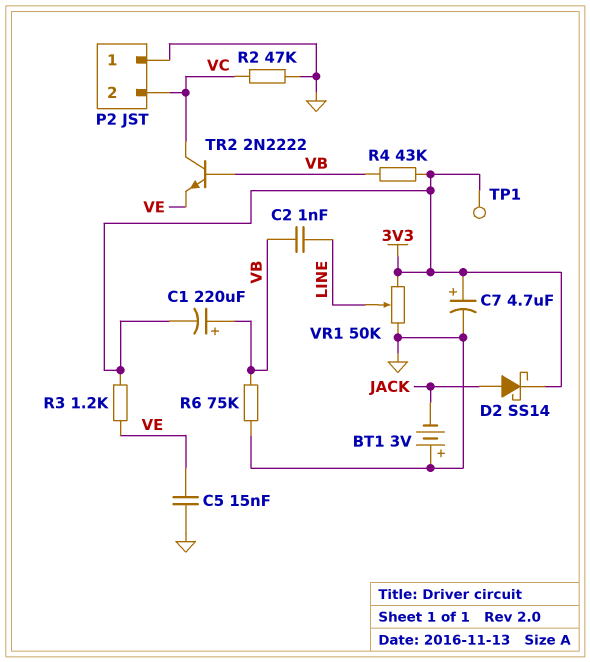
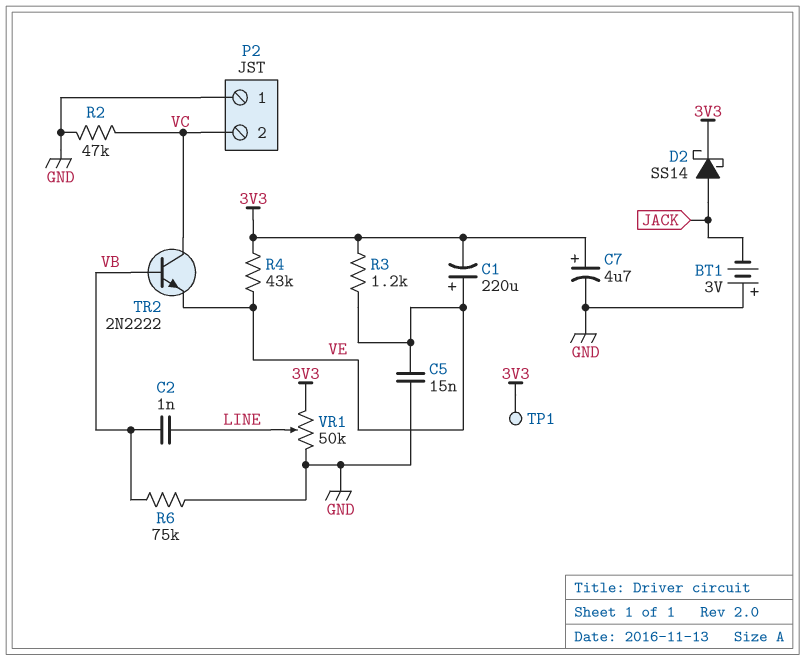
C1: 220uF (plus VB, minus 3V3) -> 220uF (plus VE, minus 3V3)
R4: 43k (3V3, VB) -> 43k (3V3, VE)

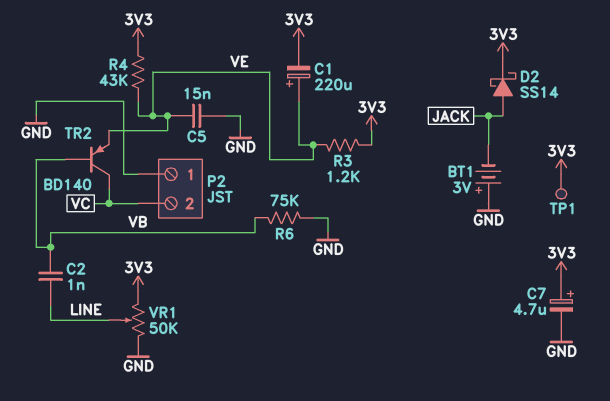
R2: 47k (GND, VC) -> none
TR2: NPN 2N2222 (B VB, C VC, E VE) -> PNP BD140 (B VB, C VC, E VE)

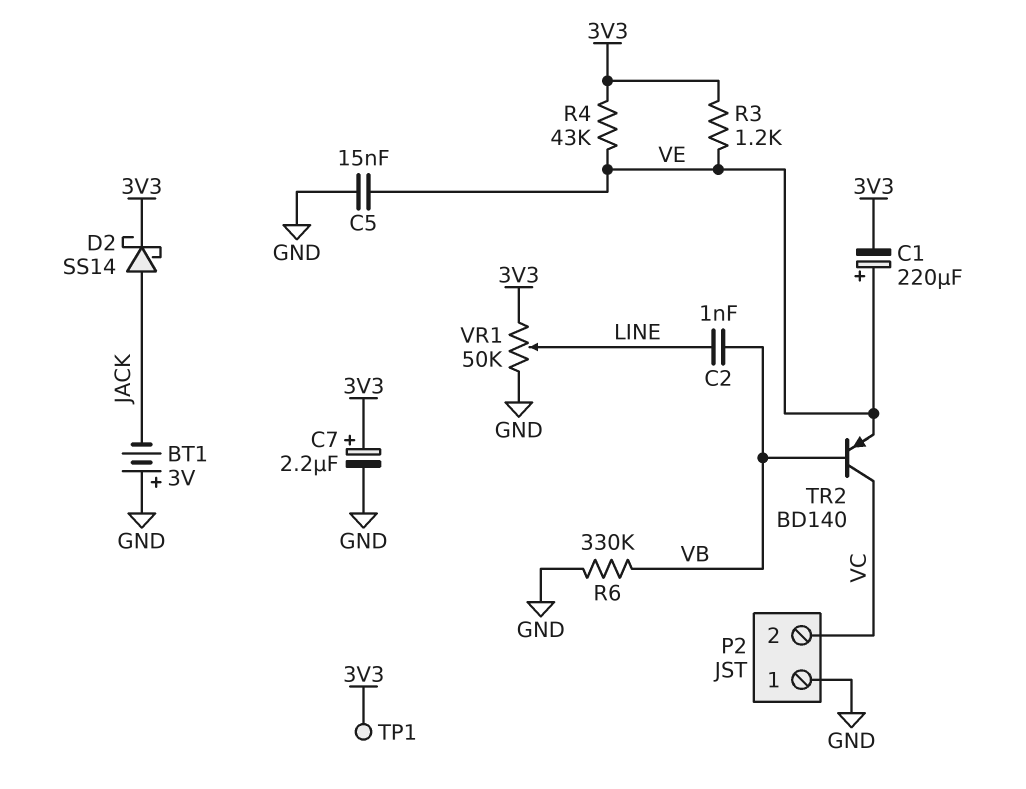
C7: 4.7uF (plus 3V3, minus GND) -> 2.2uF (plus 3V3, minus GND)
R6: 75k (GND, VB) -> 330k (GND, VB)

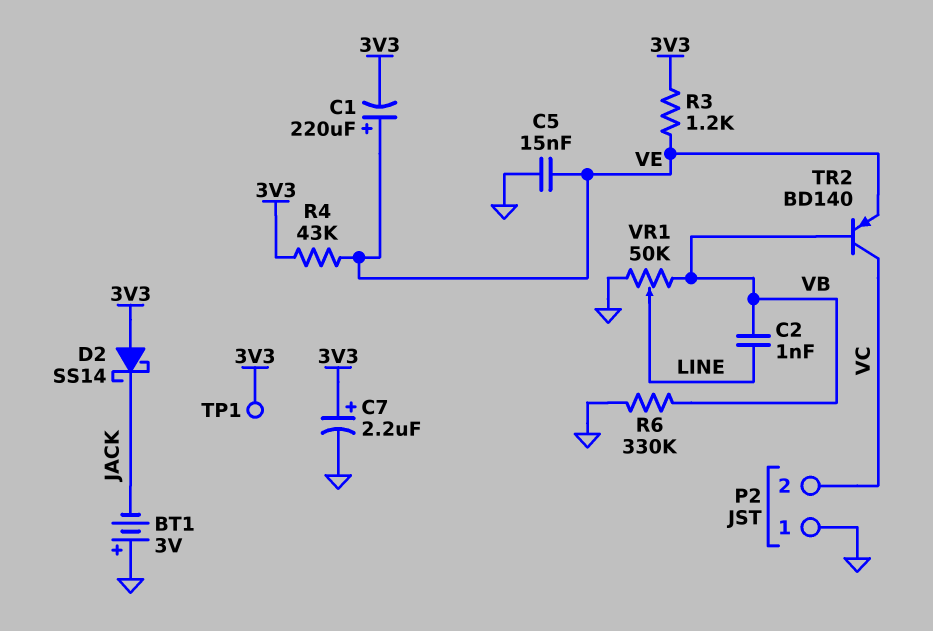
D2: schottky SS14 (A JACK, K 3V3) -> schottky SS14 (A 3V3, K JACK)
VR1: 50k (3V3, GND, wiper LINE) -> 50k (GND, VB, wiper LINE)

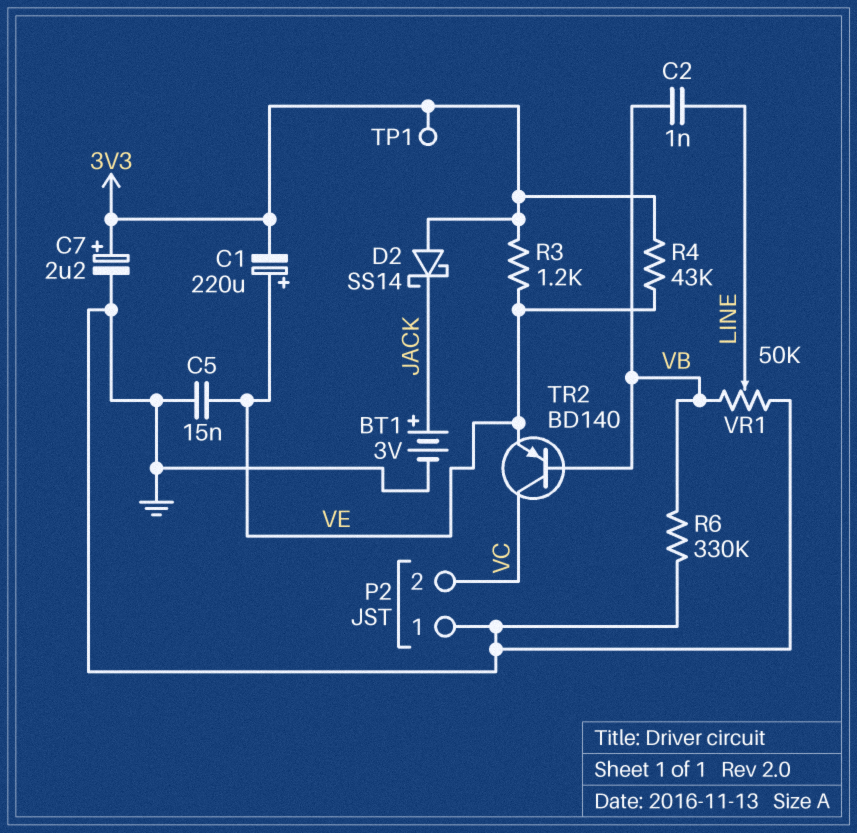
BT1: 3V (plus GND, minus JACK) -> 3V (plus JACK, minus GND)

